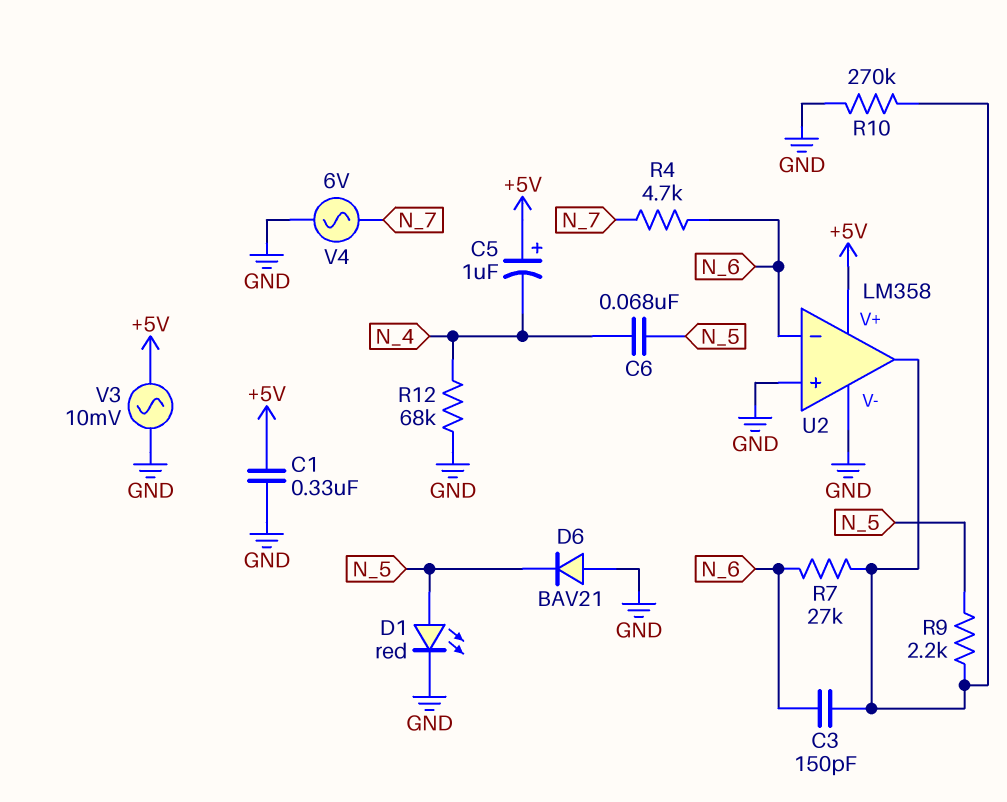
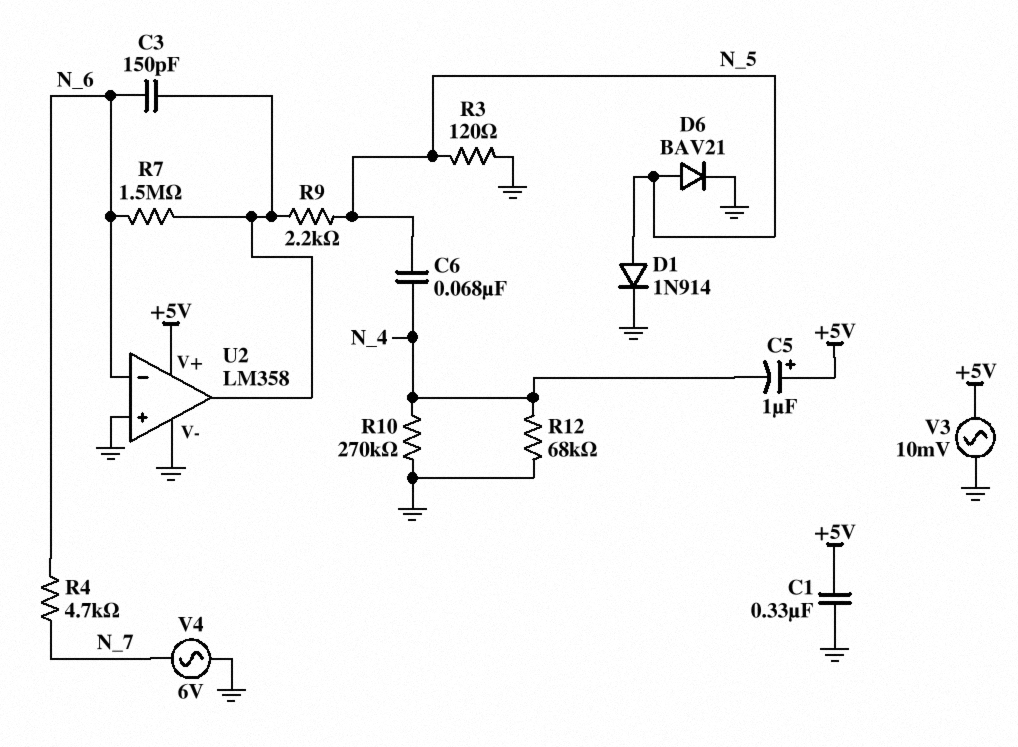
D1: LED red (A N_5, K GND) -> diode 1N914 (A N_5, K GND)
D6: diode BAV21 (A GND, K N_5) -> diode BAV21 (A N_5, K GND)
R3: none -> 120 (GND, N_5)
R7: 27k (N_6, U2/out) -> 1.5M (N_6, U2/out)
R10: 270k (GND, U2/out) -> 270k (GND, N_4)

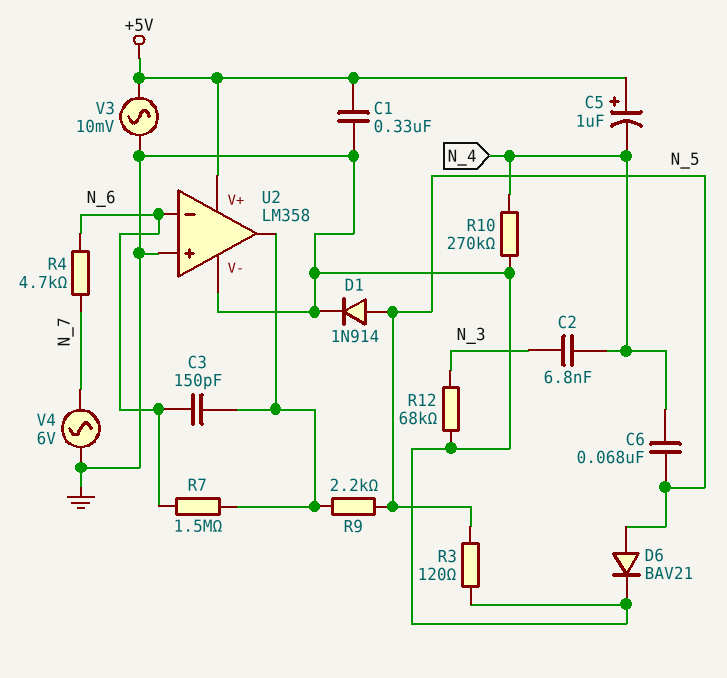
C2: none -> 6.8nF (N_3, N_4)
R12: 68k (GND, N_4) -> 68k (GND, N_3)

